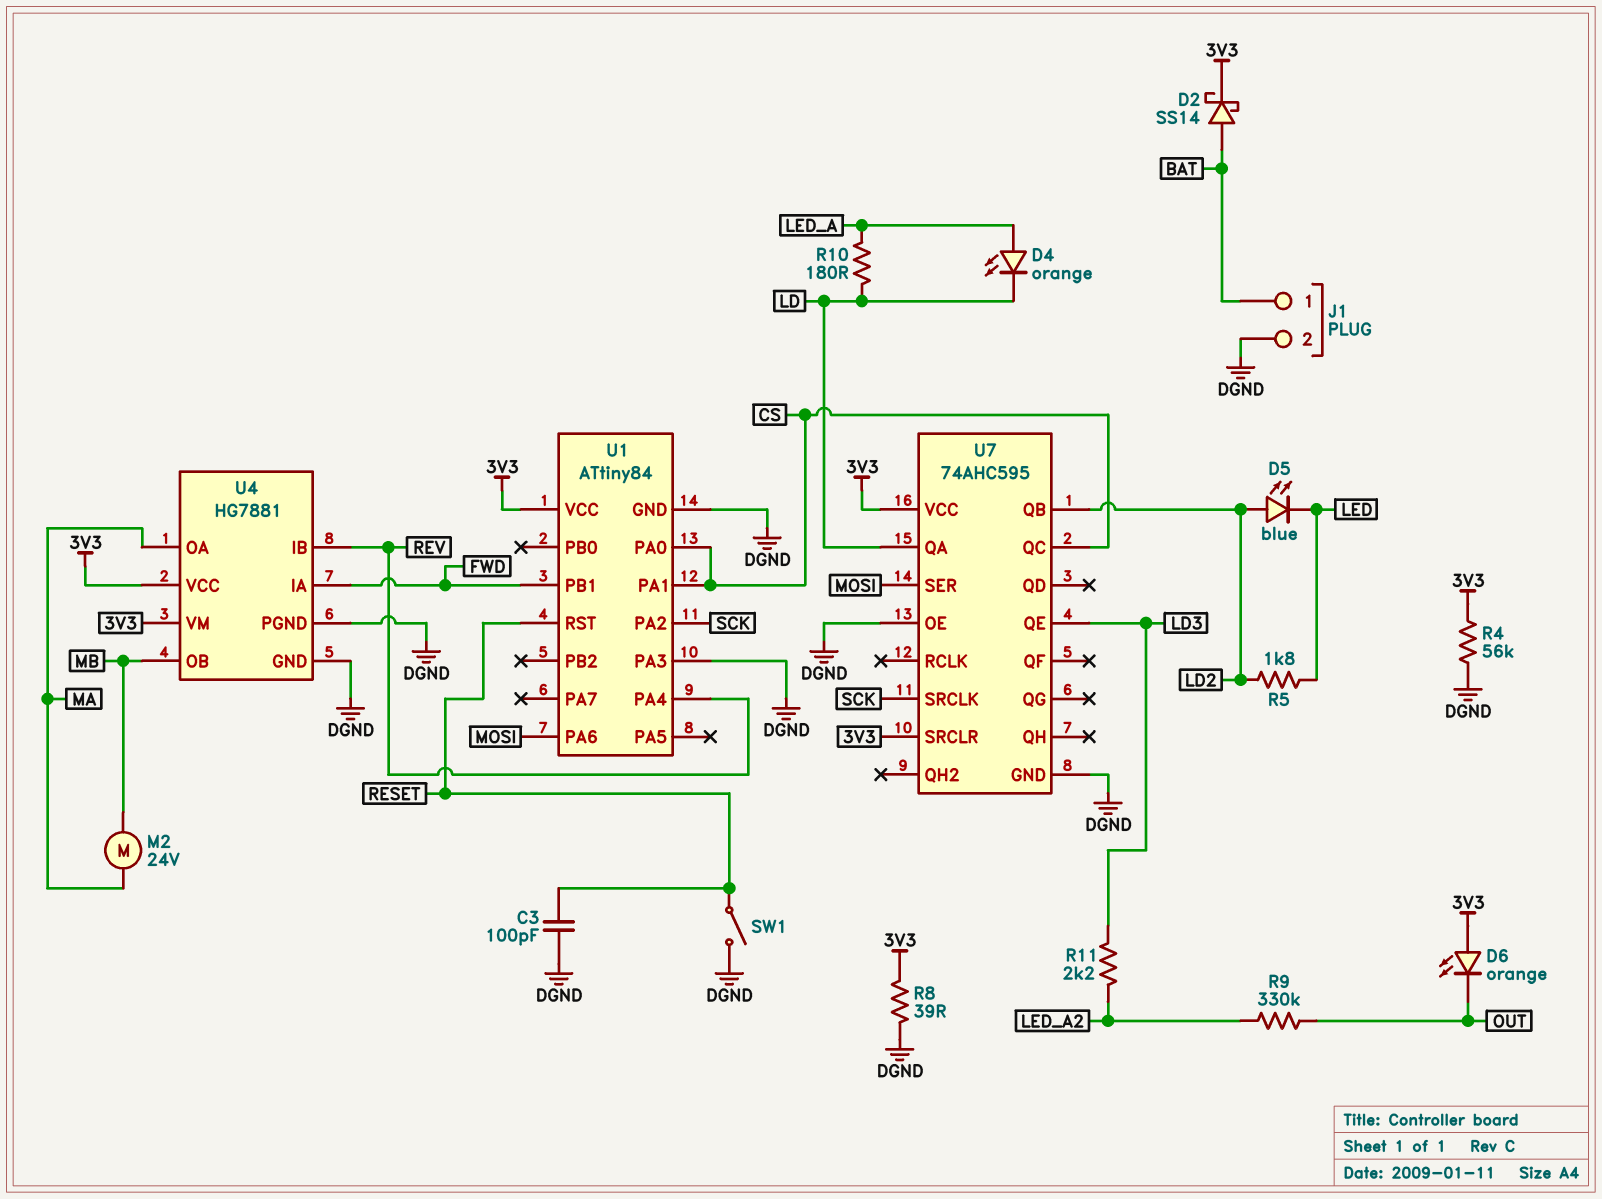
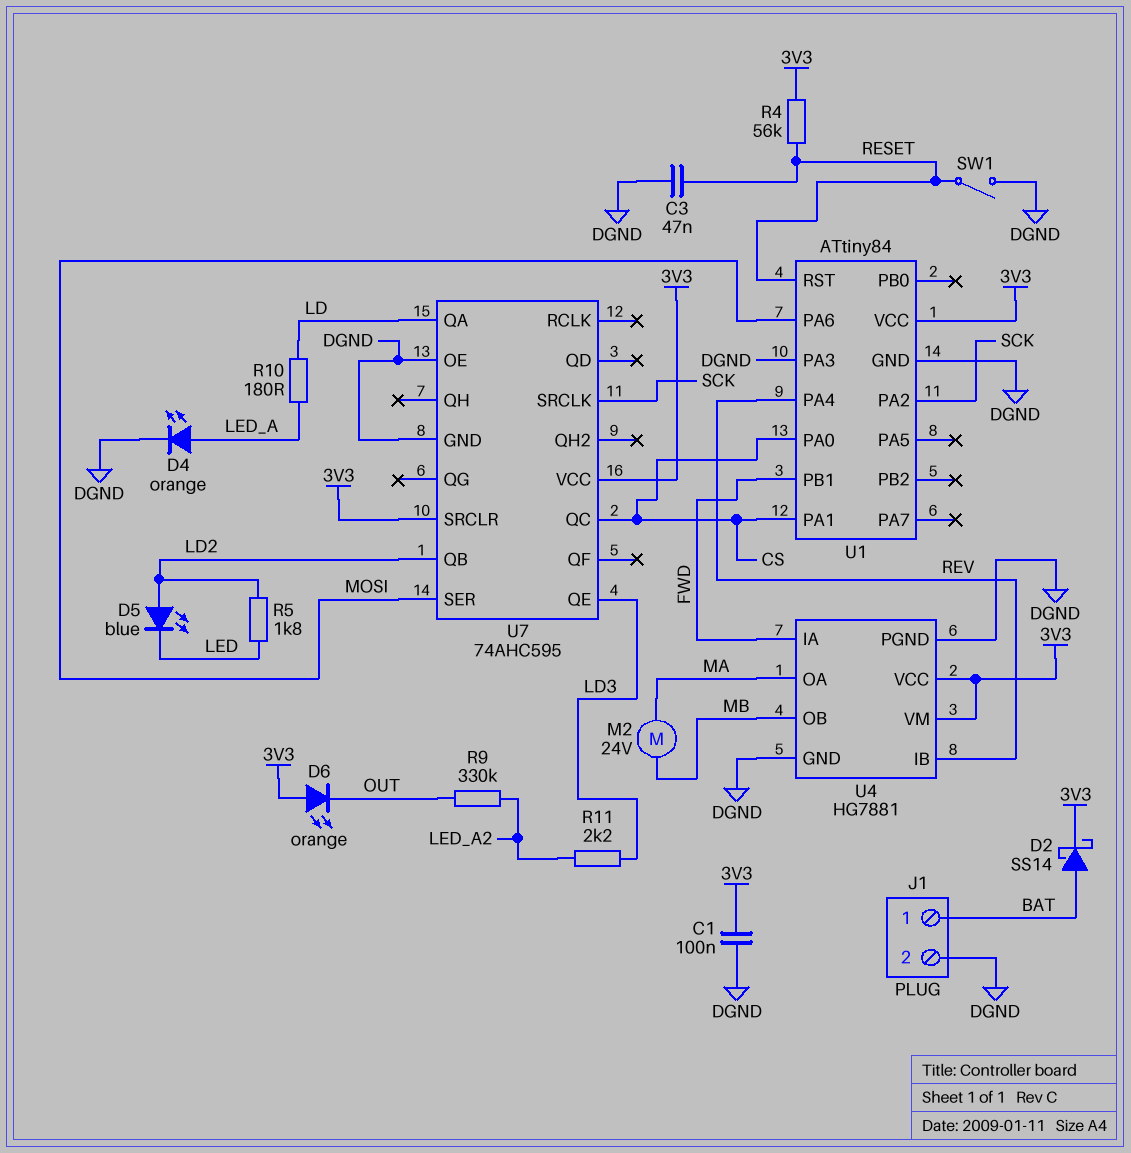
C1: none -> 100nF (3V3, DGND)
C3: 100pF (DGND, RESET) -> 47nF (DGND, RESET)
D4: LED orange (A LED_A, K LD) -> LED orange (A LED_A, K DGND)
R4: 56k (3V3, DGND) -> 56k (3V3, RESET)
R8: 39 (3V3, DGND) -> none

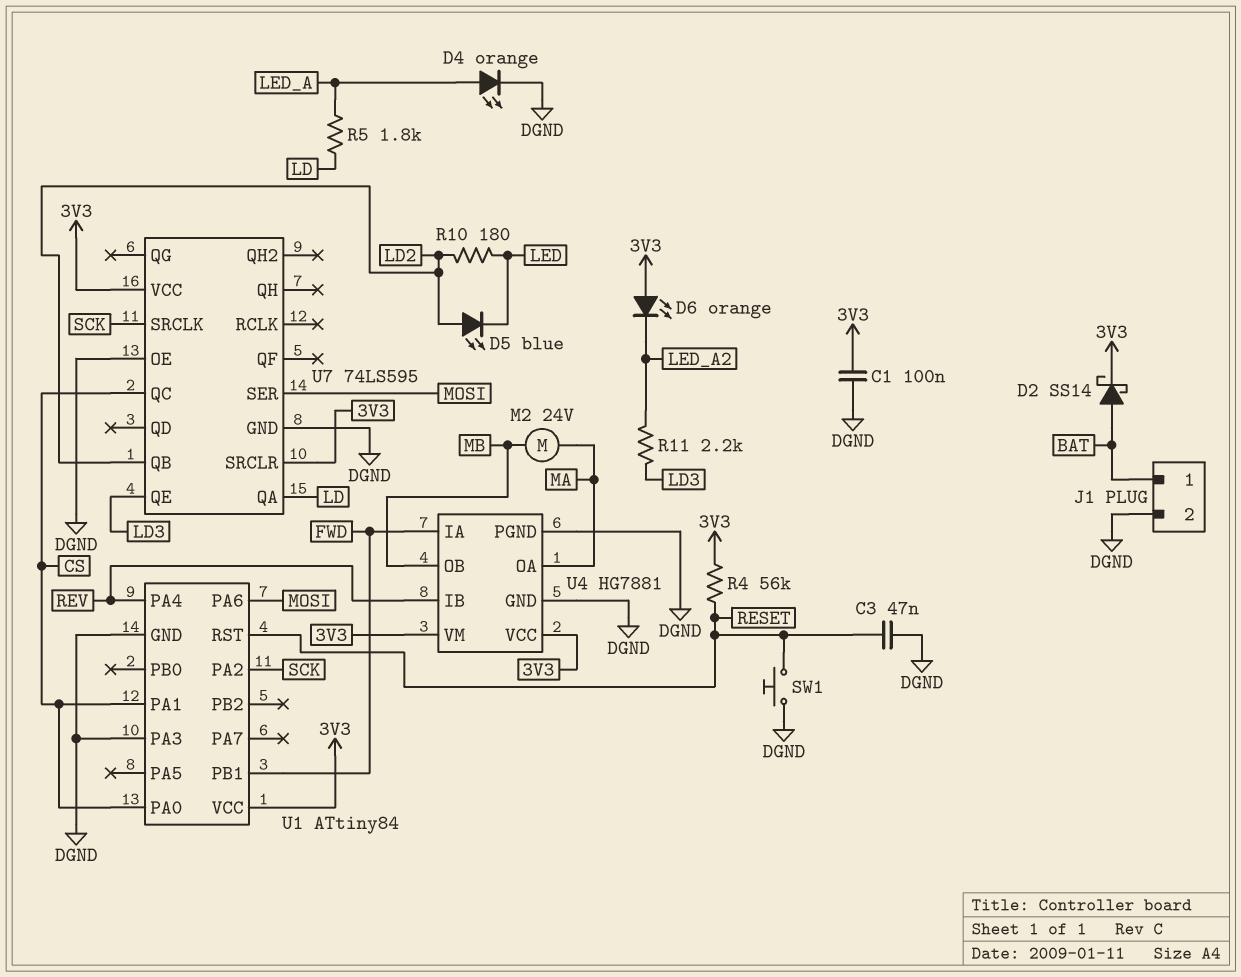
D6: LED orange (A 3V3, K OUT) -> LED orange (A 3V3, K LED_A2)
R5: 1.8k (LD2, LED) -> 1.8k (LD, LED_A)
R9: 330k (LED_A2, OUT) -> none
R10: 180 (LD, LED_A) -> 180 (LD2, LED)
SW1: switch (DGND, RESET) -> button (DGND, RESET)
U7: 74AHC595 -> 74LS595

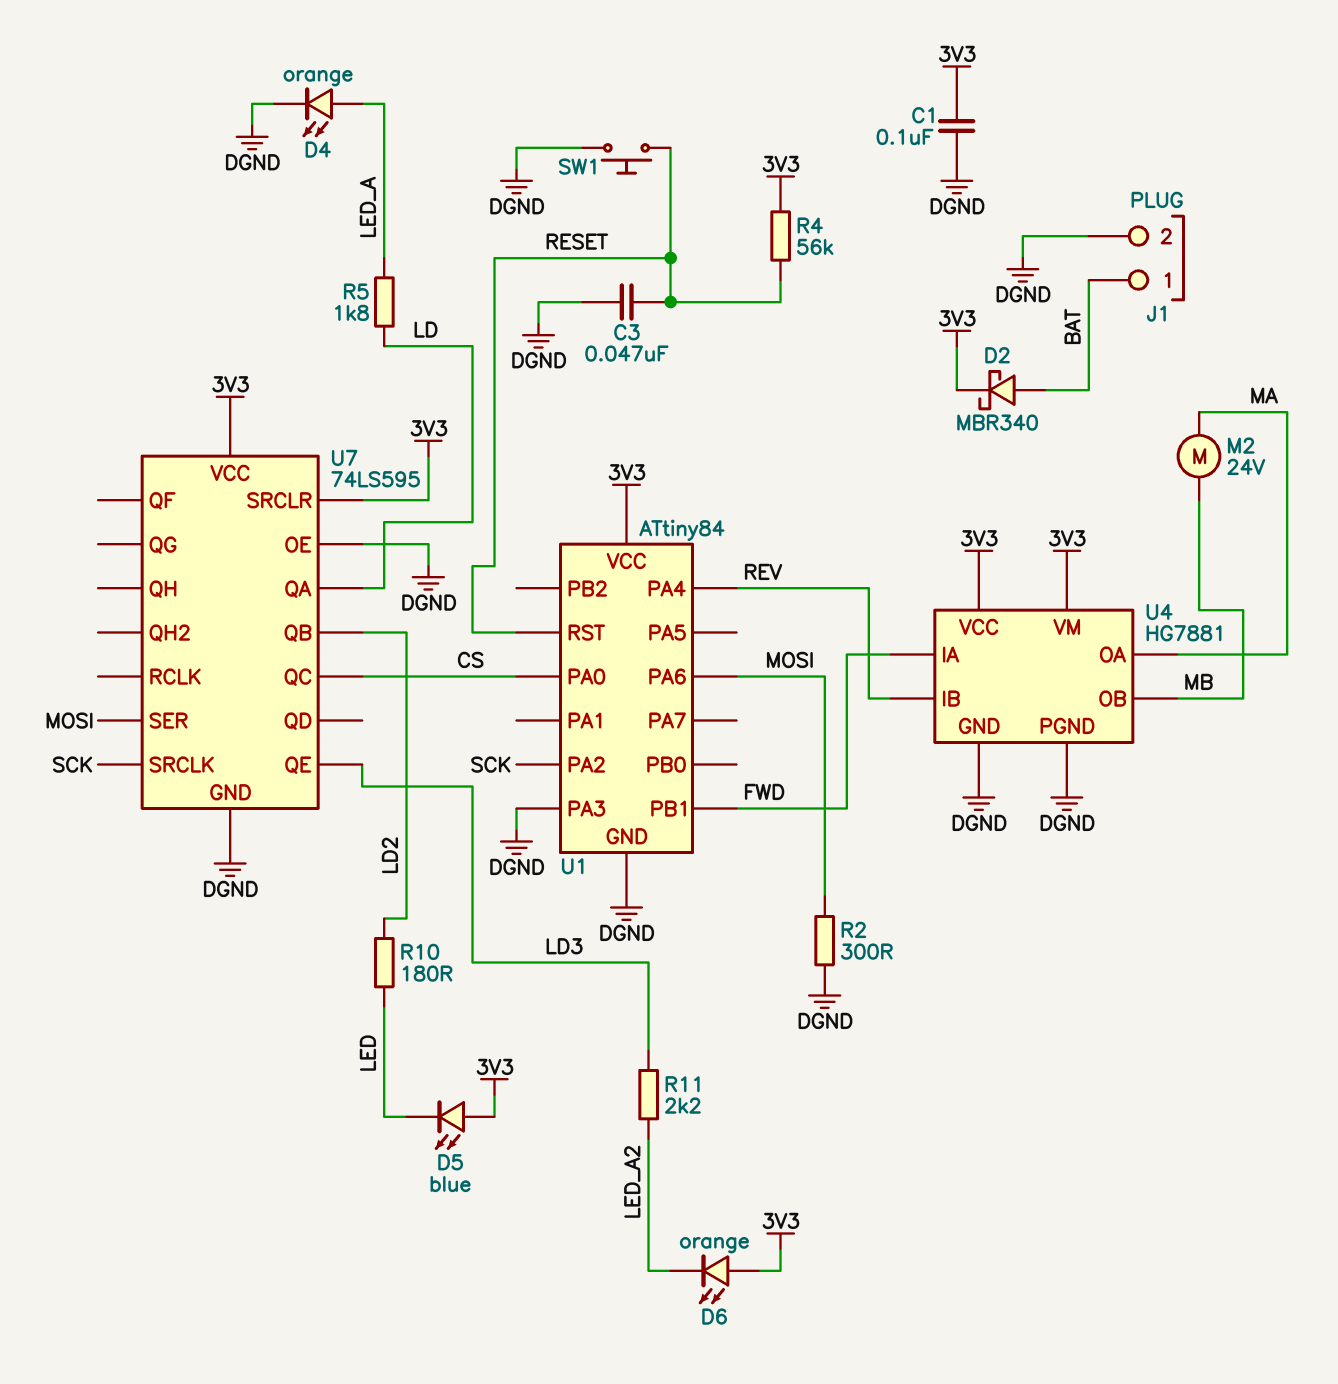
D2: schottky SS14 (A BAT, K 3V3) -> schottky MBR340 (A BAT, K 3V3)
D5: LED blue (A LD2, K LED) -> LED blue (A 3V3, K LED)
R2: none -> 300 (DGND, MOSI)
U1 pin PA1: CS -> none

